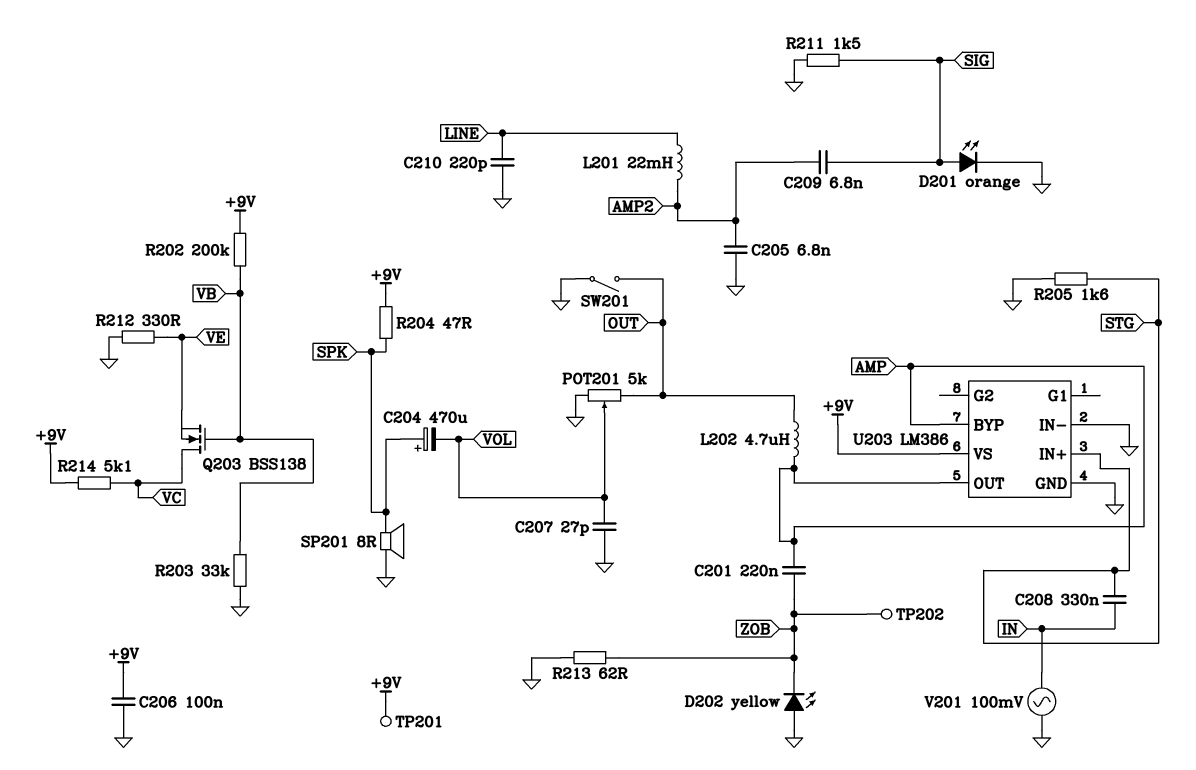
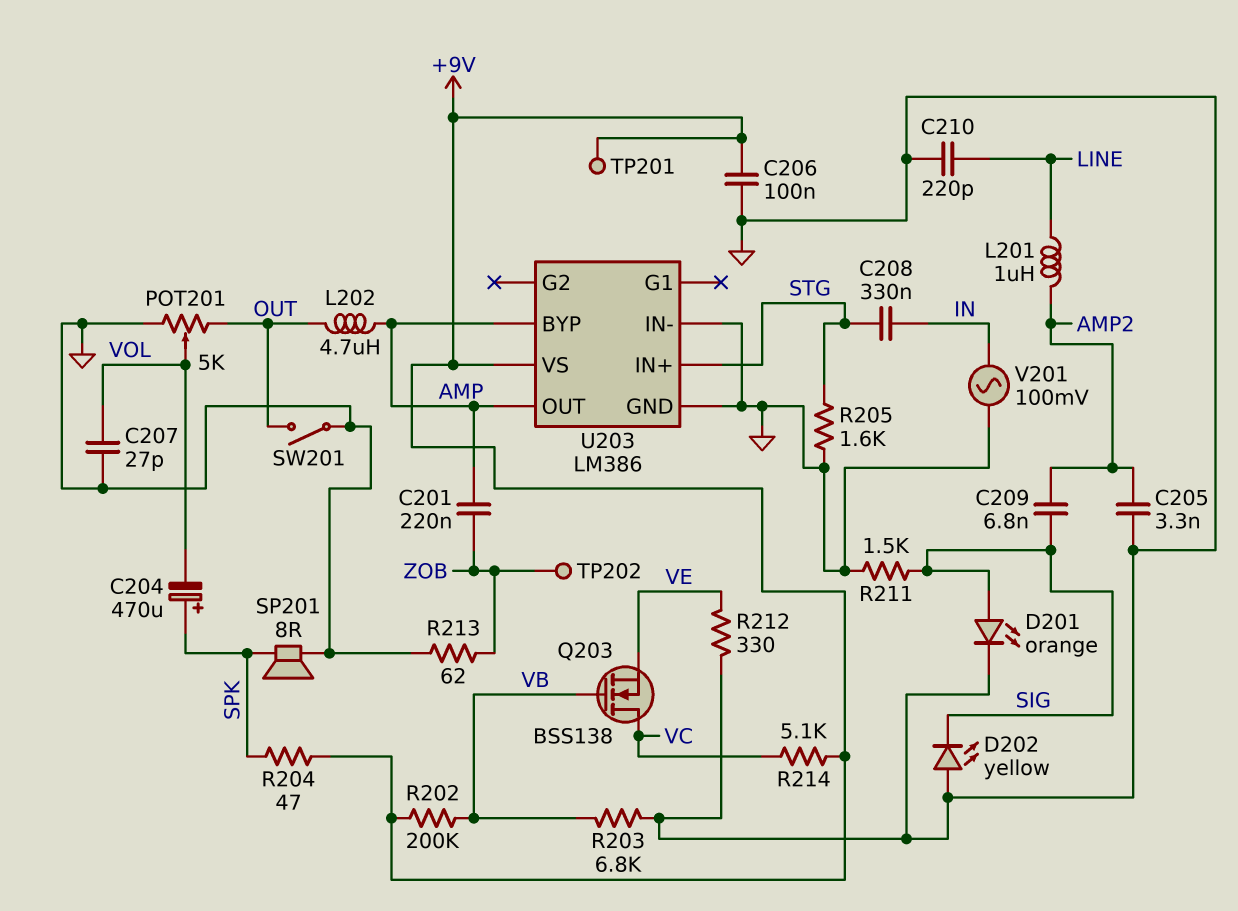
C205: 6.8nF (AMP2, GND) -> 3.3nF (AMP2, GND)
D202: LED yellow (A GND, K ZOB) -> LED yellow (A GND, K SIG)
L201: 22mH (AMP2, LINE) -> 1uH (AMP2, LINE)
R203: 33k (GND, VB) -> 6.8k (GND, VB)

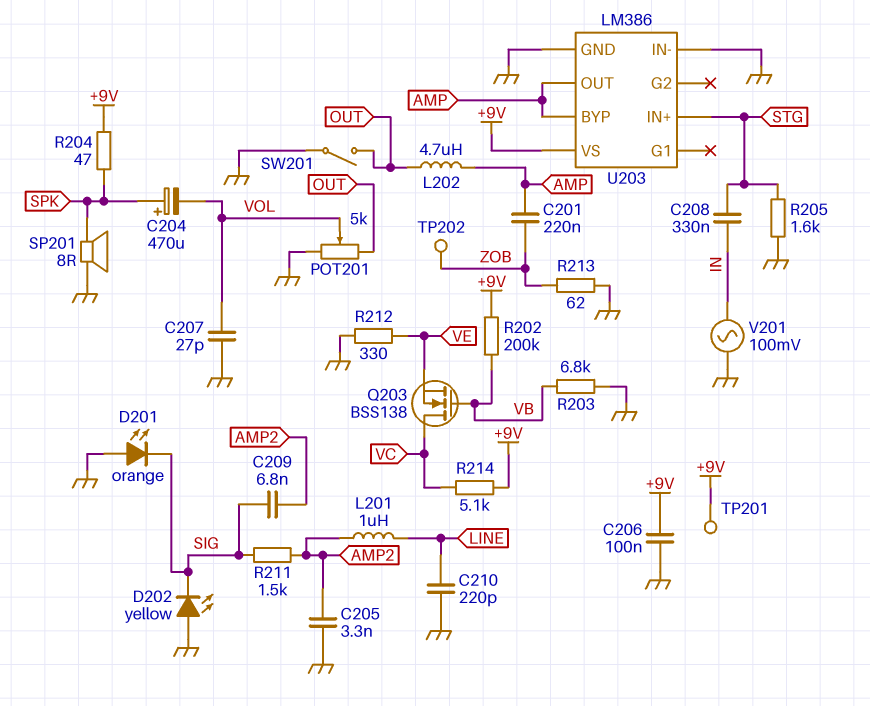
D201: LED orange (A SIG, K GND) -> LED orange (A GND, K SIG)
R211: 1.5k (GND, SIG) -> 1.5k (AMP2, SIG)

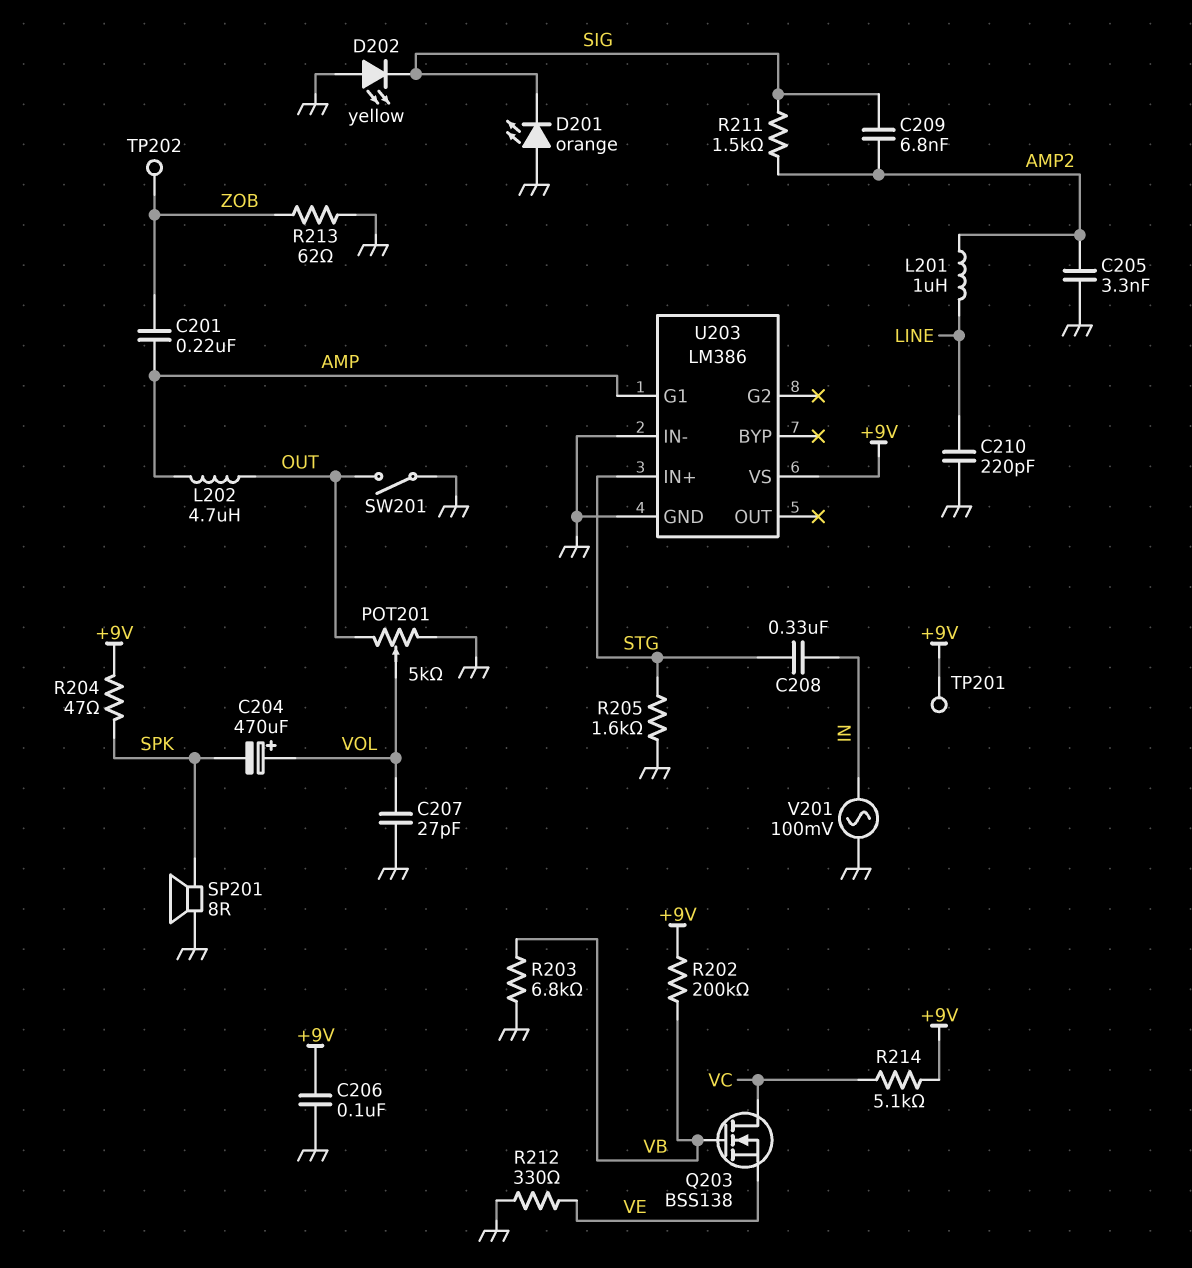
C204: 470uF (plus SPK, minus VOL) -> 470uF (plus VOL, minus SPK)
U203 pin BYP: AMP -> none
U203 pin G1: none -> AMP
U203 pin OUT: AMP -> none

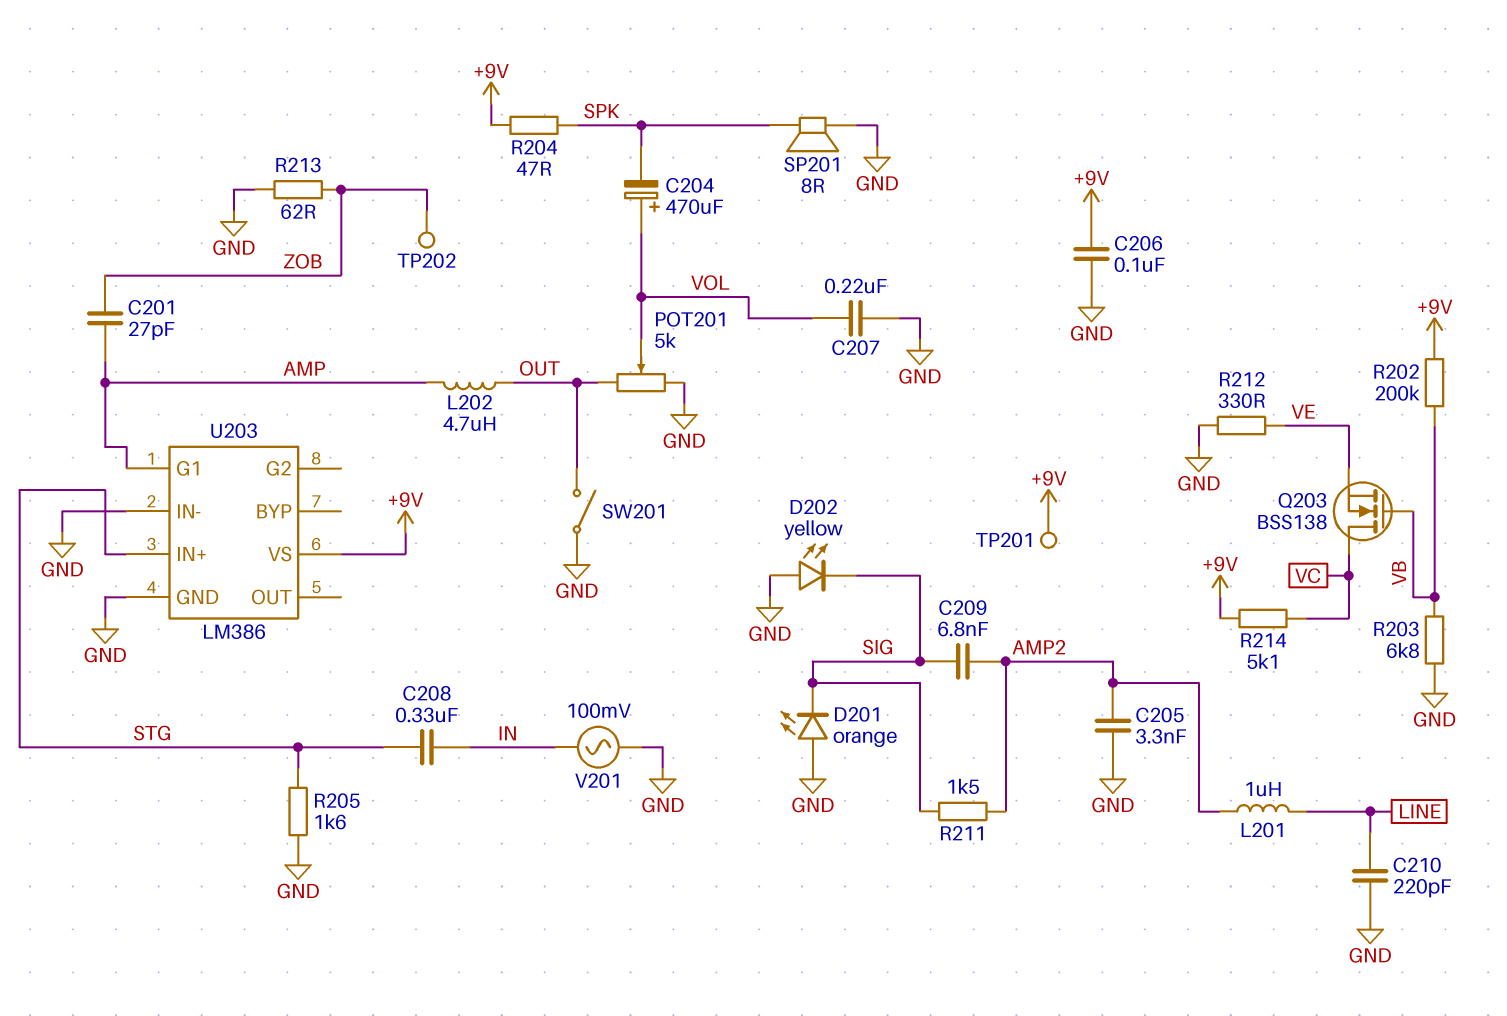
C201: 220nF (AMP, ZOB) -> 27pF (AMP, ZOB)
C207: 27pF (GND, VOL) -> 220nF (GND, VOL)

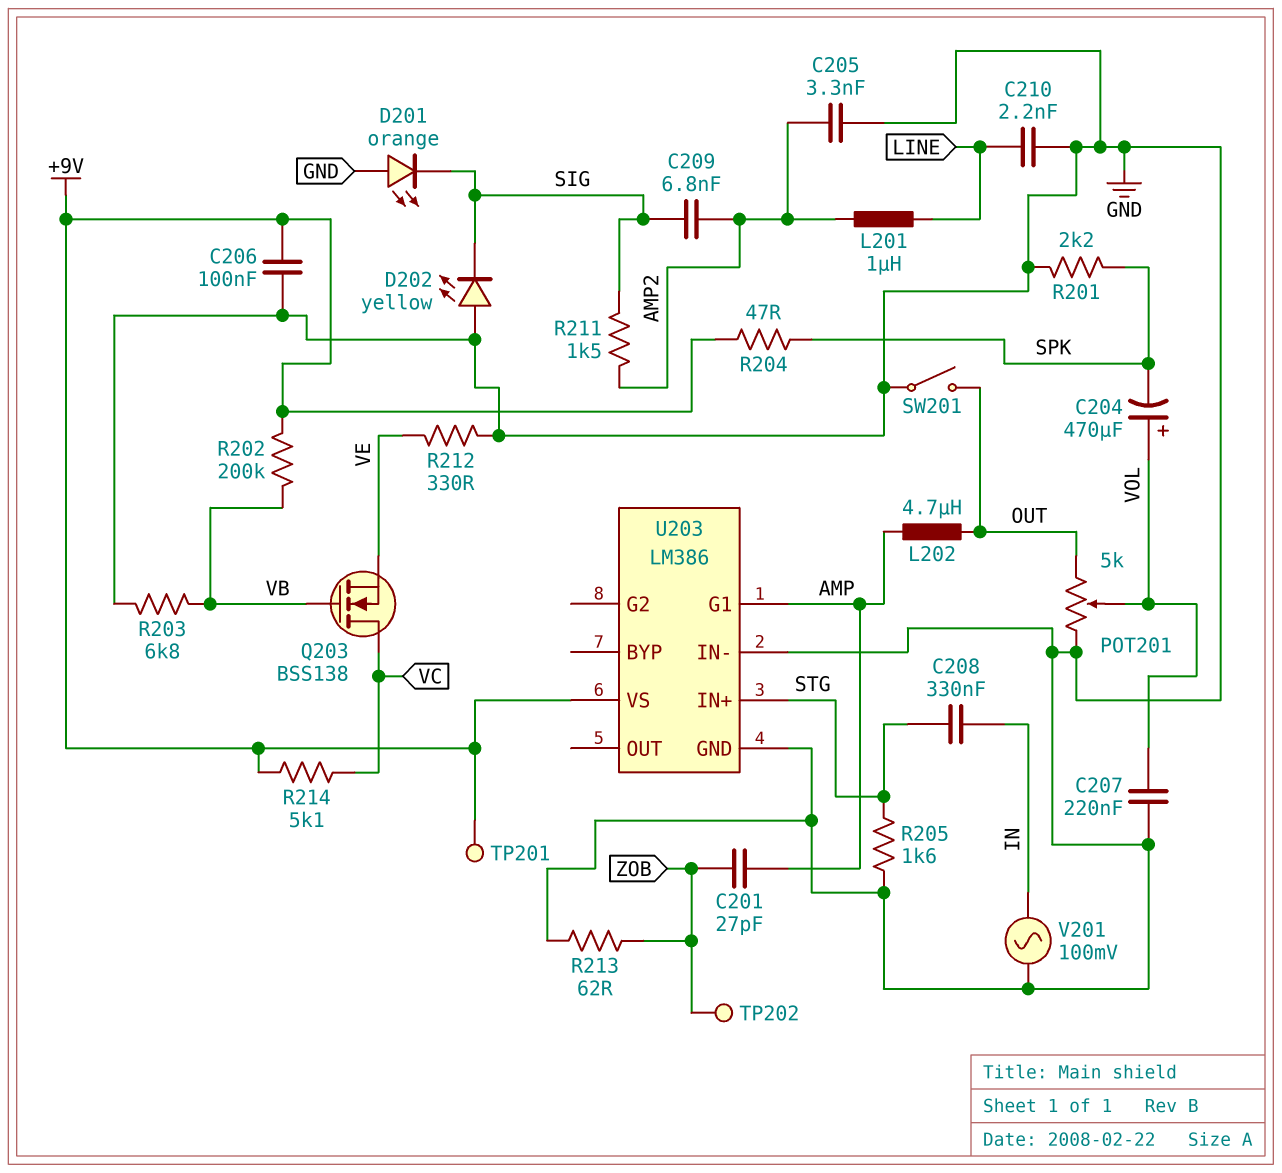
C210: 220pF (GND, LINE) -> 2.2nF (GND, LINE)
R201: none -> 2.2k (GND, SPK)
SP201: speaker 8R (GND, SPK) -> none

